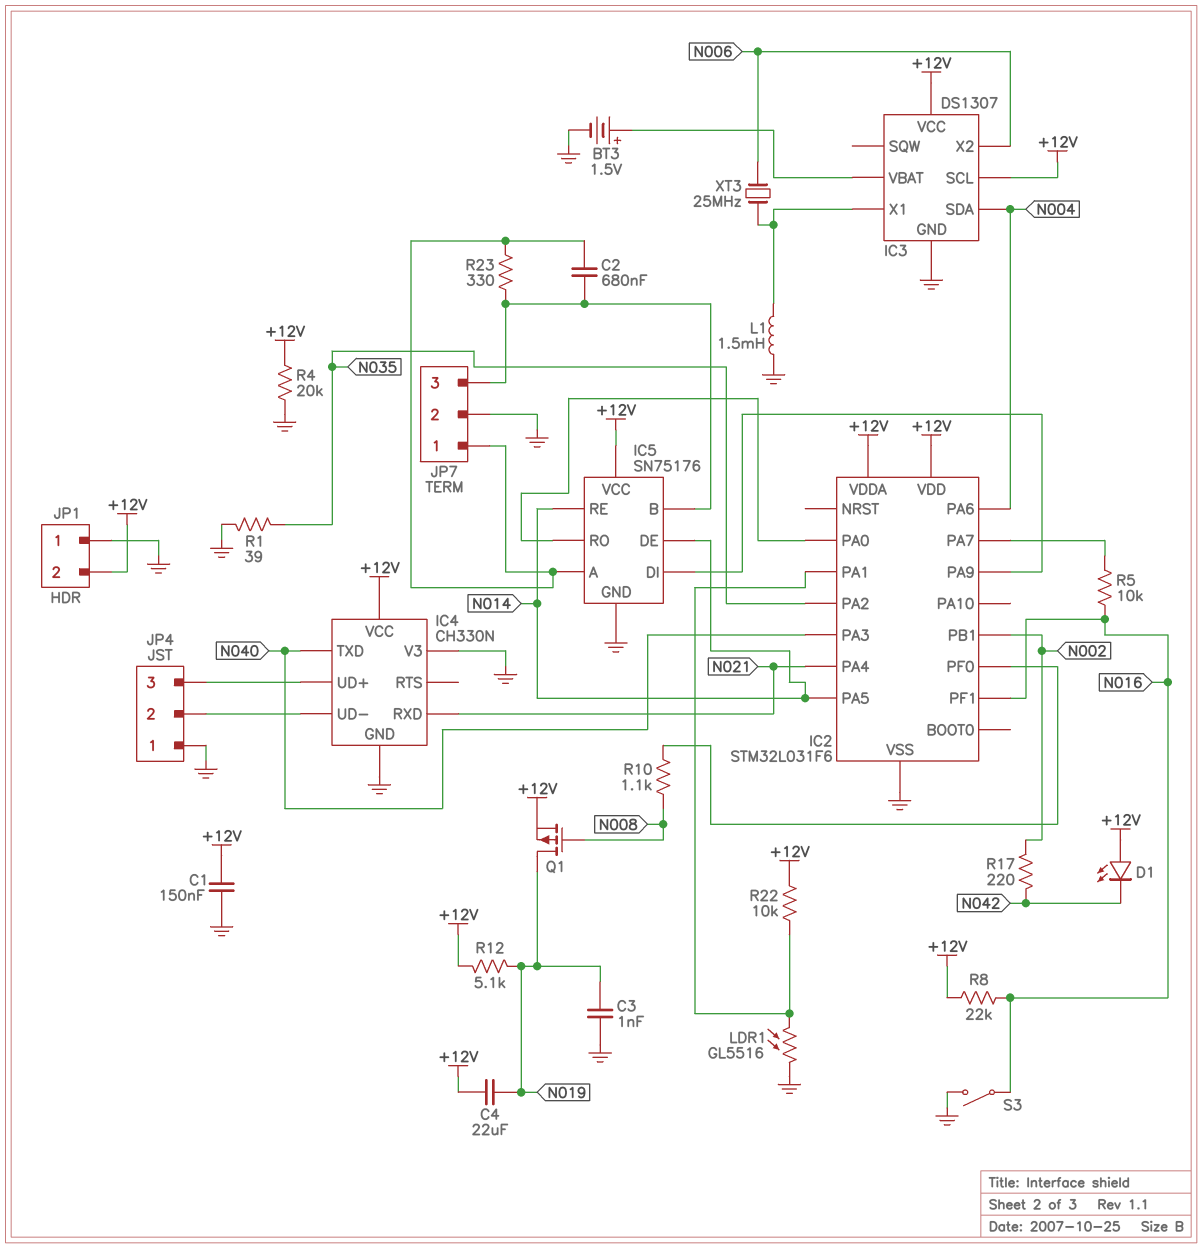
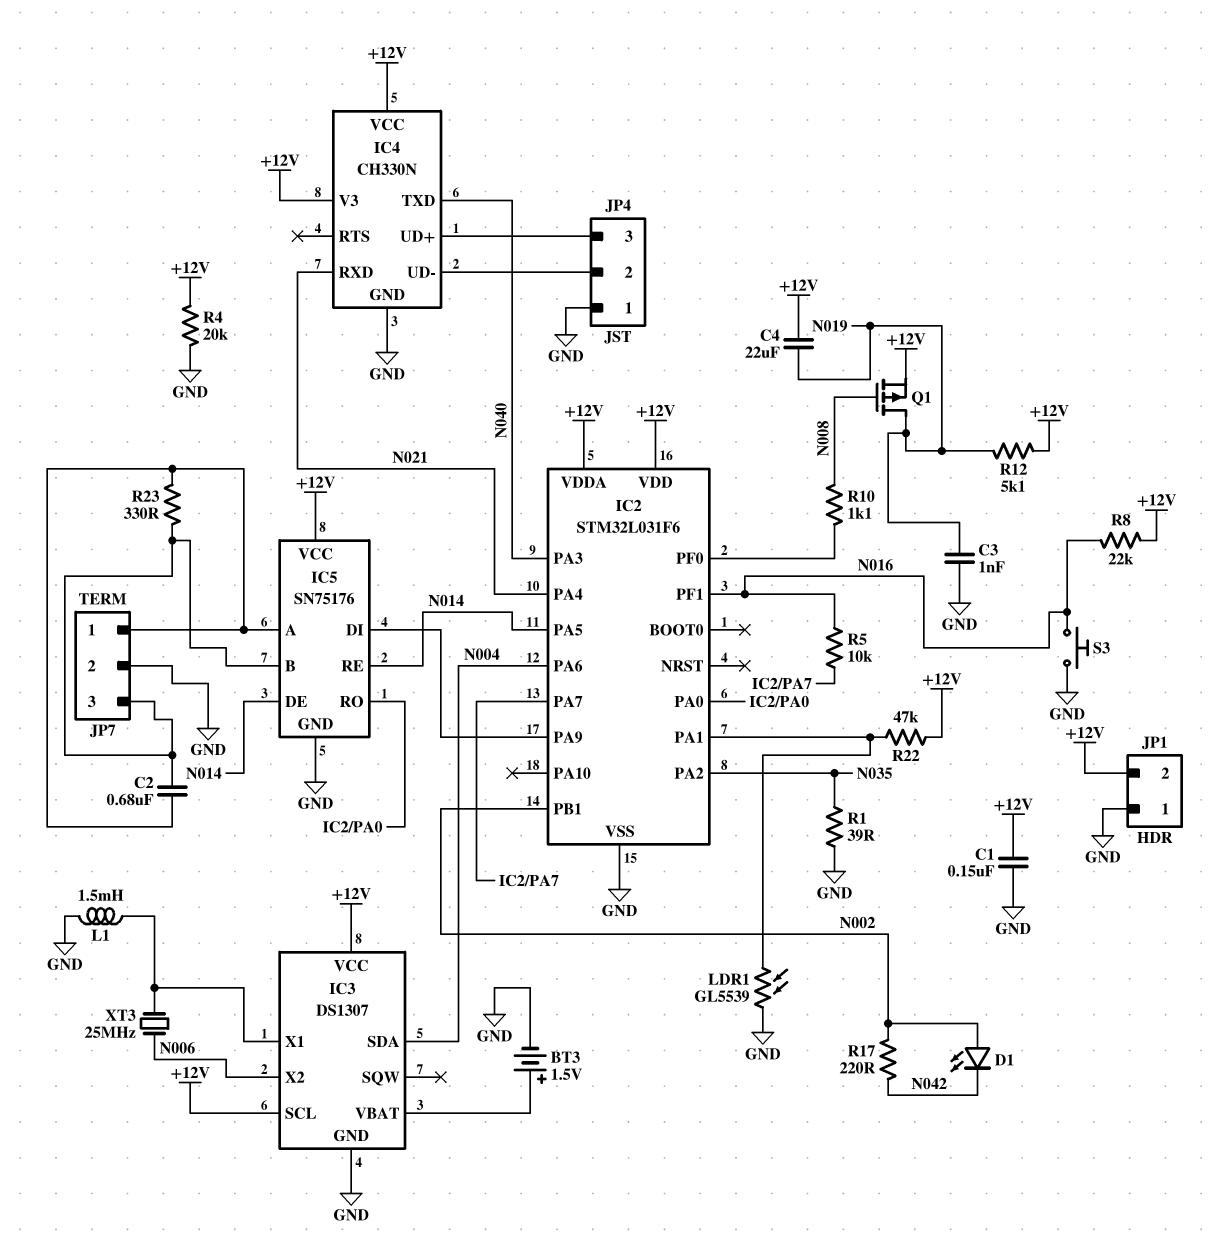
D1: LED (A +12V, K N042) -> LED (A N002, K N042)
IC4 pin V3: GND -> +12V
LDR1: GL5516 (GND, IC2/PA1) -> GL5539 (GND, IC2/PA1)
R22: 10k (+12V, IC2/PA1) -> 47k (+12V, IC2/PA1)
S3: switch (GND, N016) -> button (GND, N016)

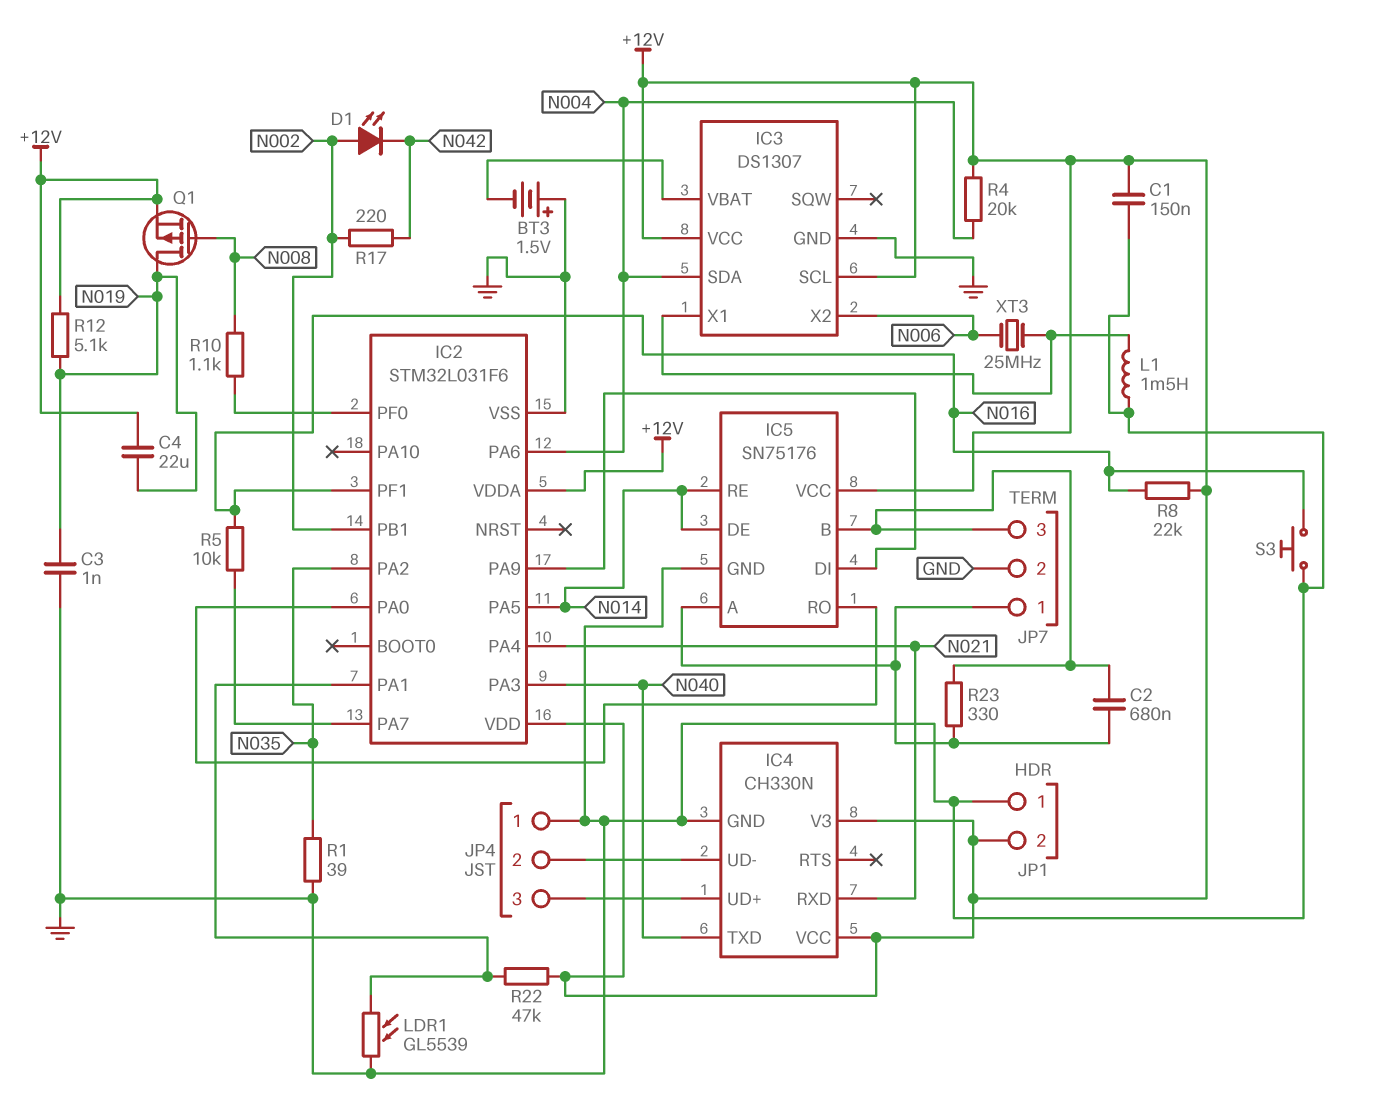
BT3: 1.5V (plus IC3/VBAT, minus GND) -> 1.5V (plus GND, minus IC3/VBAT)
R4: 20k (+12V, GND) -> 20k (+12V, N004)

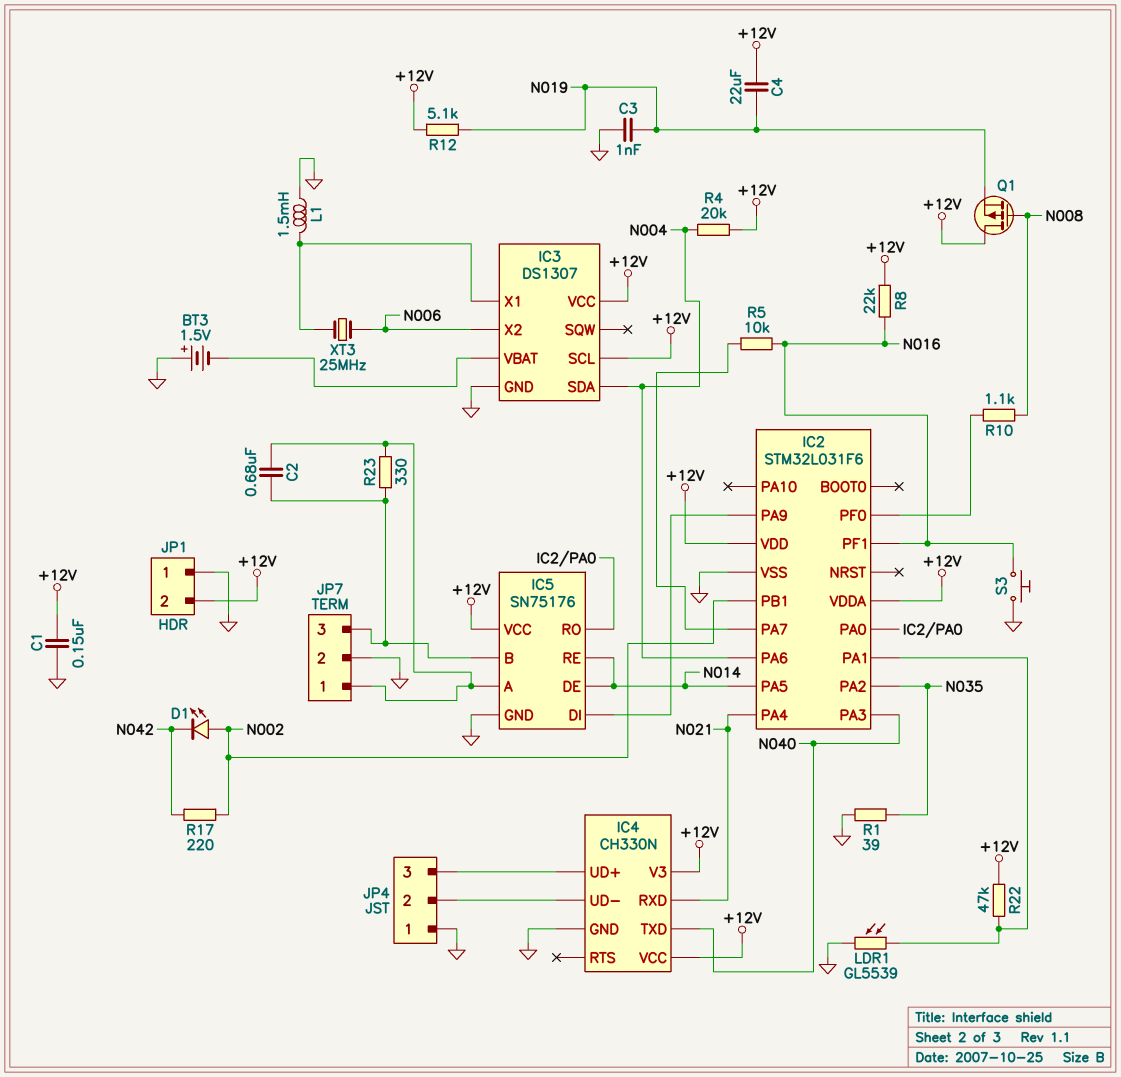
Q1: PMOS (G N008, D N019, S +12V) -> PMOS (G N008, D +12V, S N019)

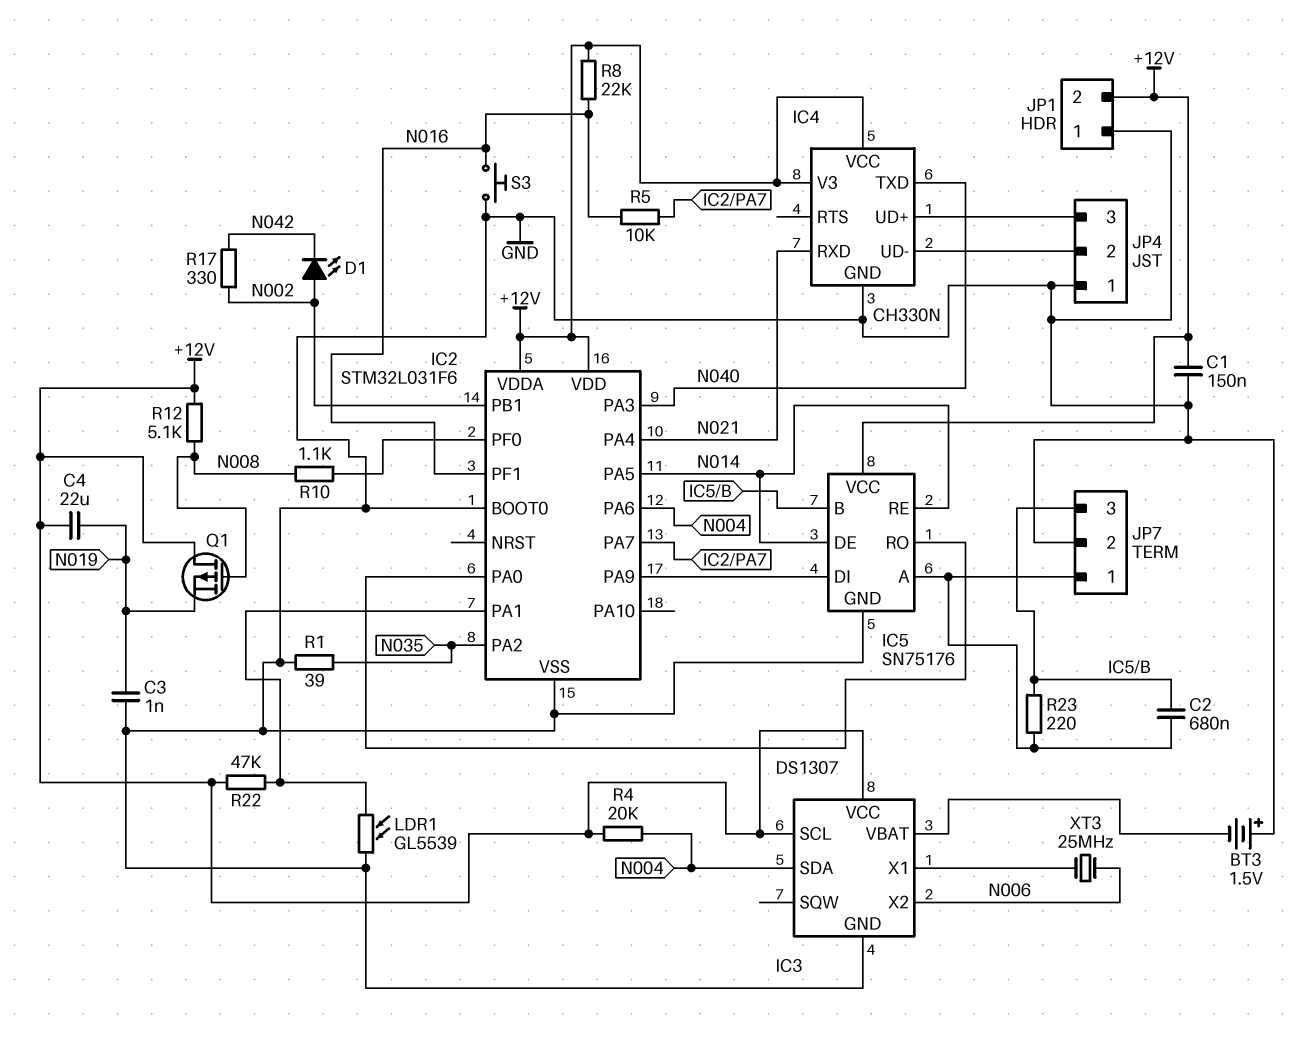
IC2 pin BOOT0: none -> GND
L1: 1.5mH (GND, IC3/X1) -> none
R12: 5.1k (+12V, N019) -> 5.1k (+12V, N008)
R17: 220 (N002, N042) -> 330 (N002, N042)
R23: 330 (IC5/A, IC5/B) -> 220 (IC5/A, IC5/B)

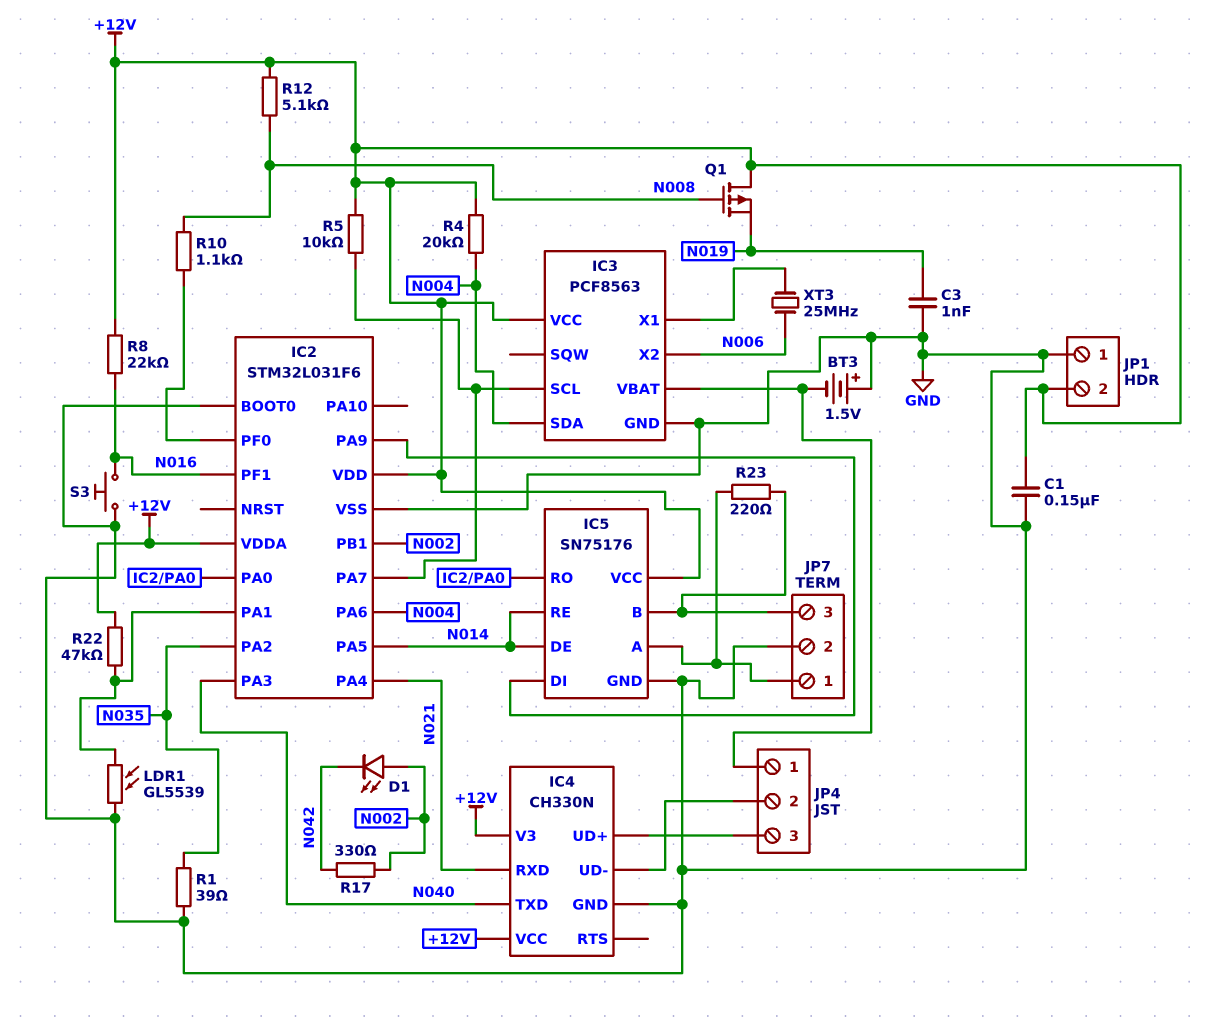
C2: 680nF (IC5/A, IC5/B) -> none
C4: 22uF (+12V, N019) -> none
IC3: DS1307 -> PCF8563
IC3 pin SCL: +12V -> IC2/PA7
JP4 pin 1: GND -> IC3/VBAT
R5: 10k (IC2/PA7, N016) -> 10k (+12V, IC2/PA7)

